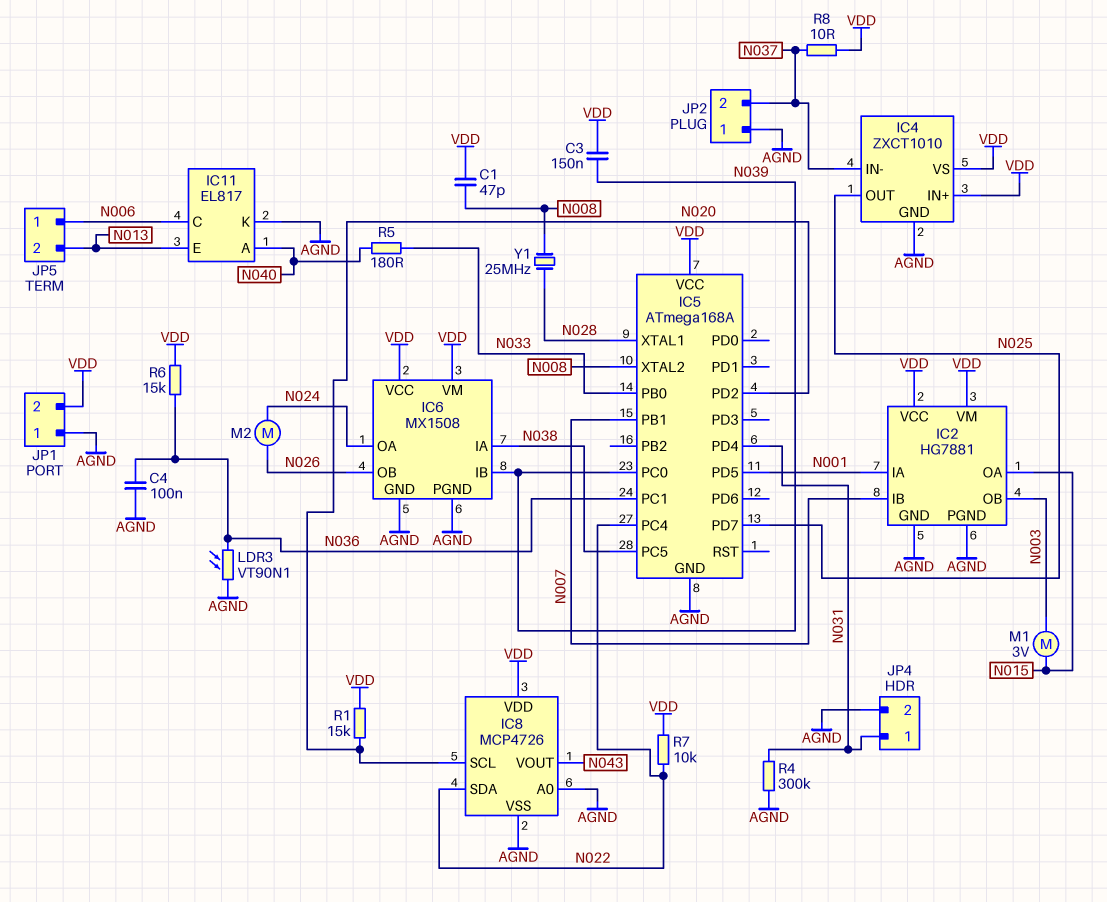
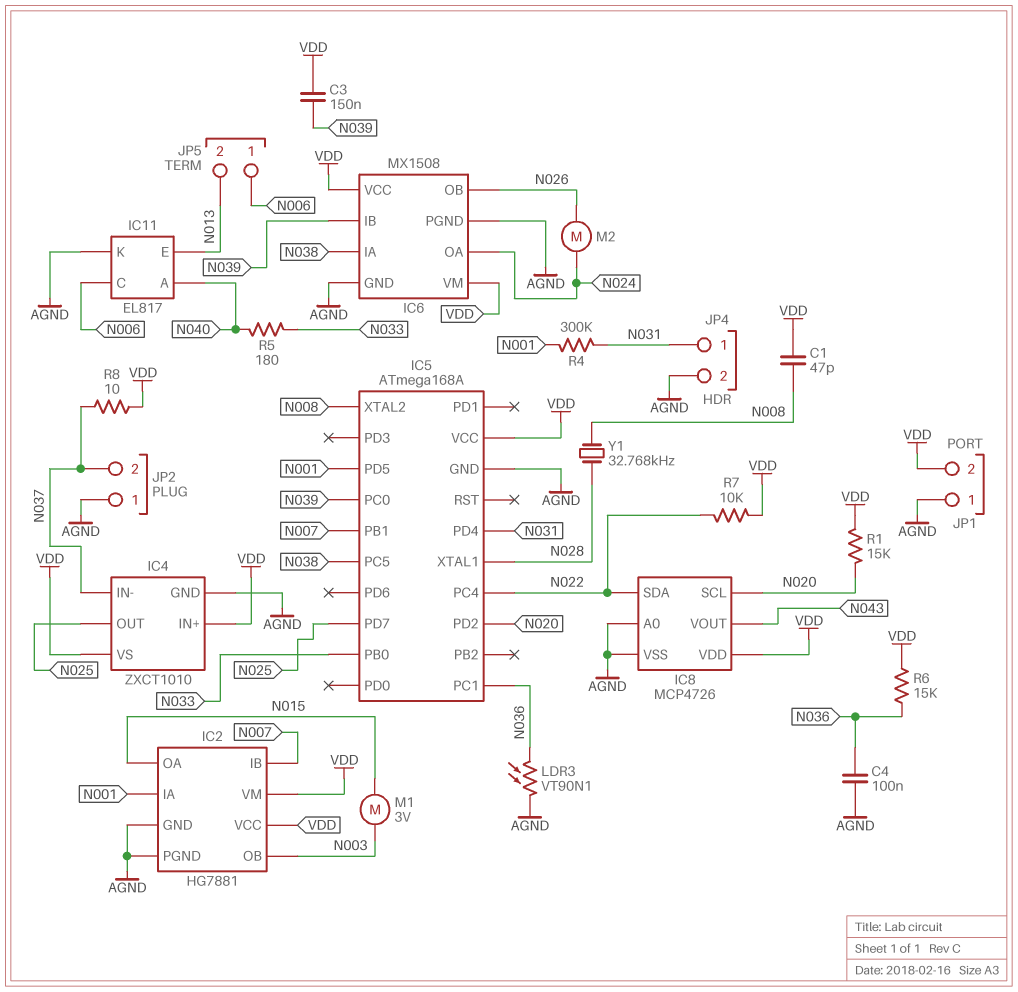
R4: 300k (AGND, N031) -> 300k (N001, N031)
Y1: 25MHz (N008, N028) -> 32.768kHz (N008, N028)

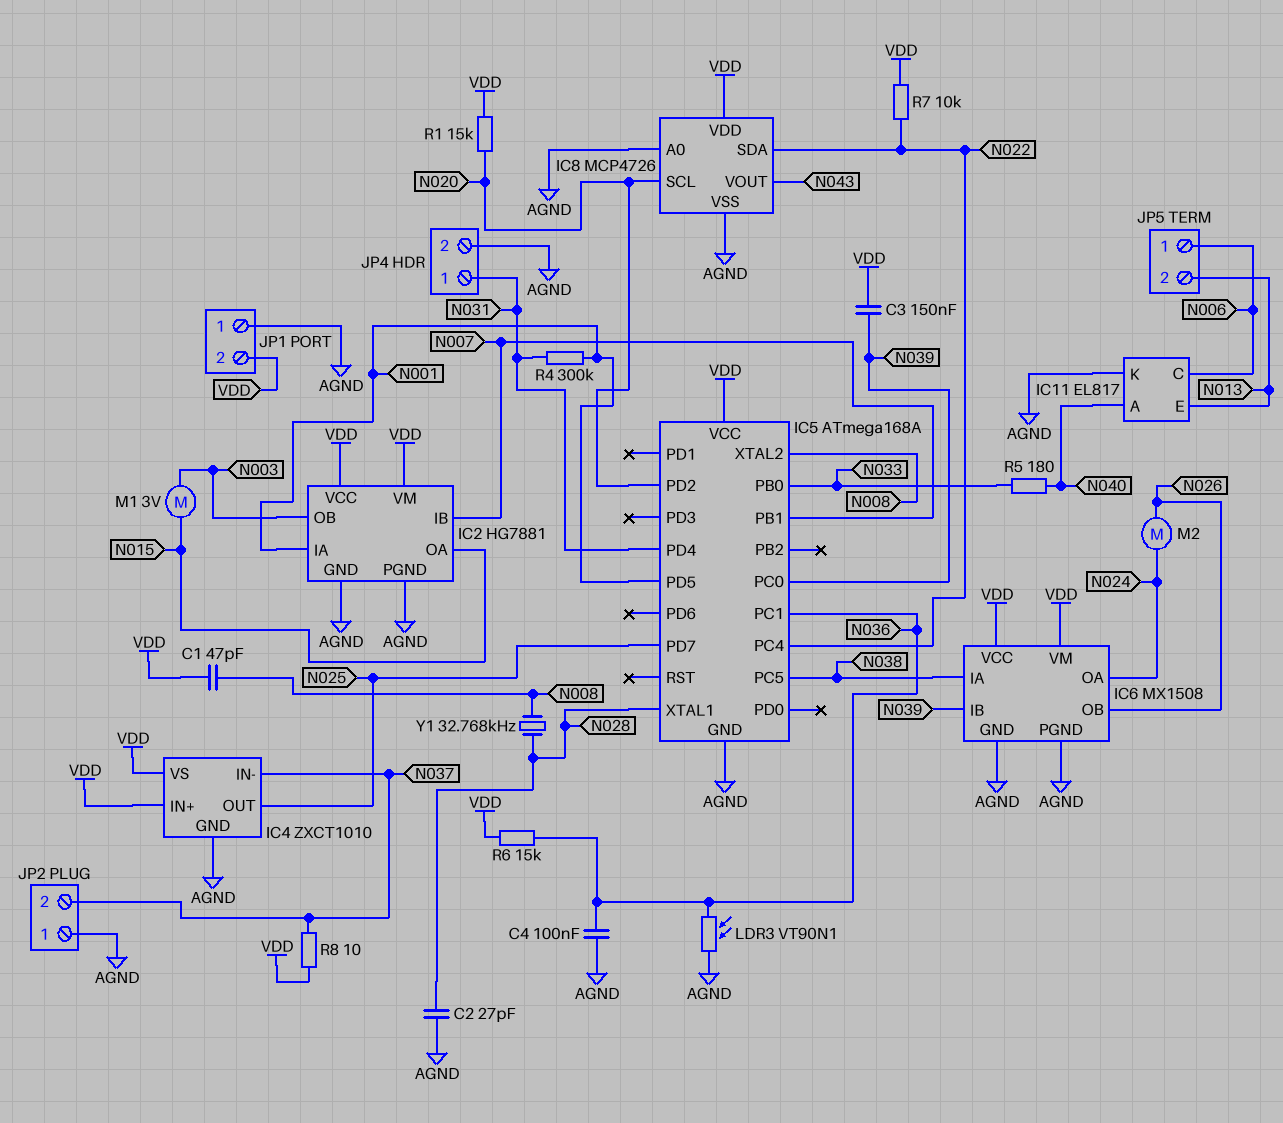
C2: none -> 27pF (AGND, N028)

